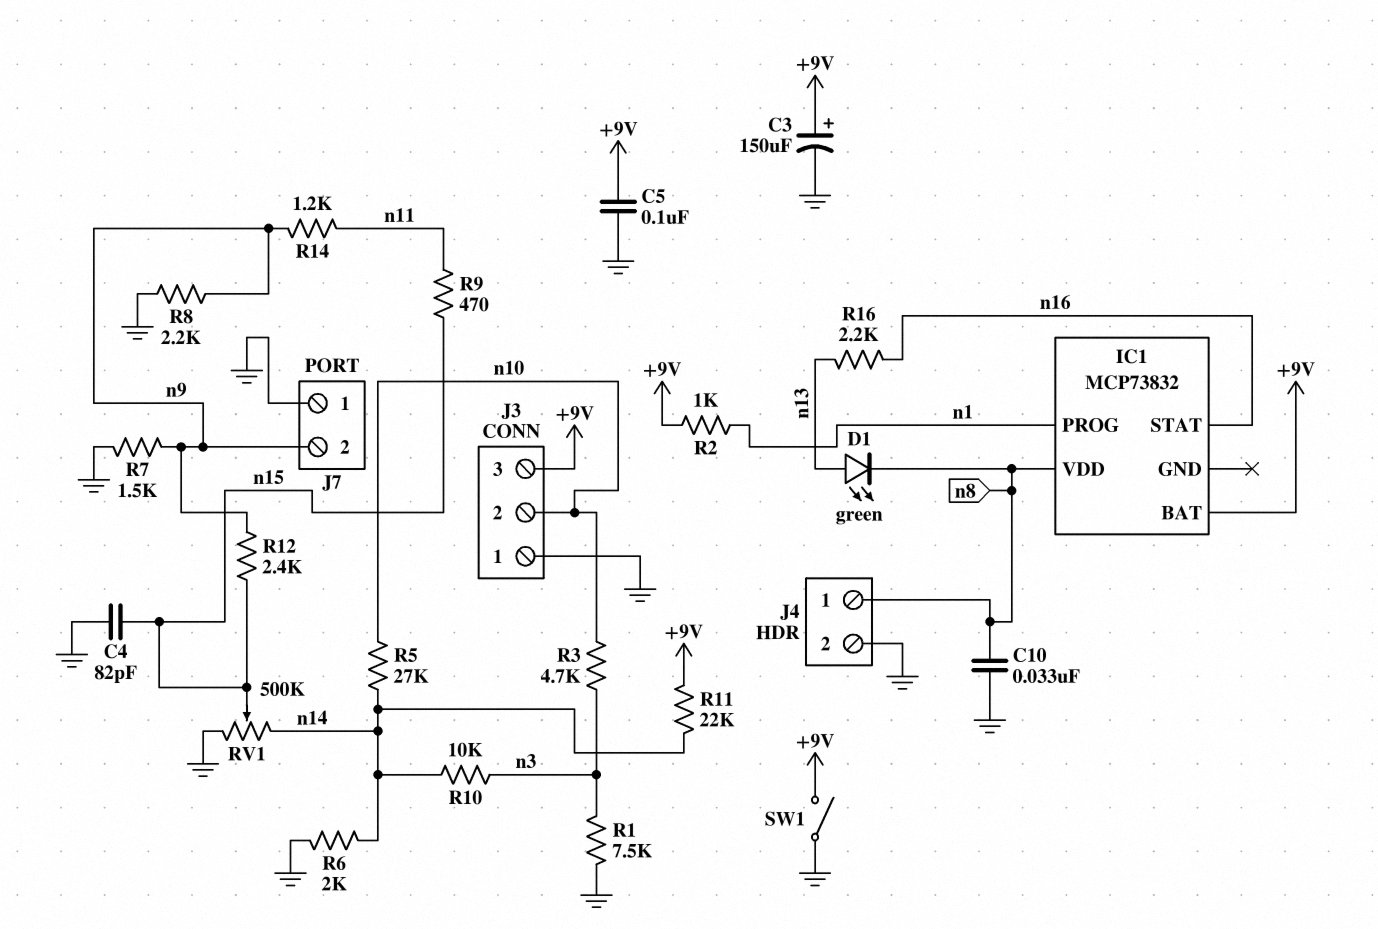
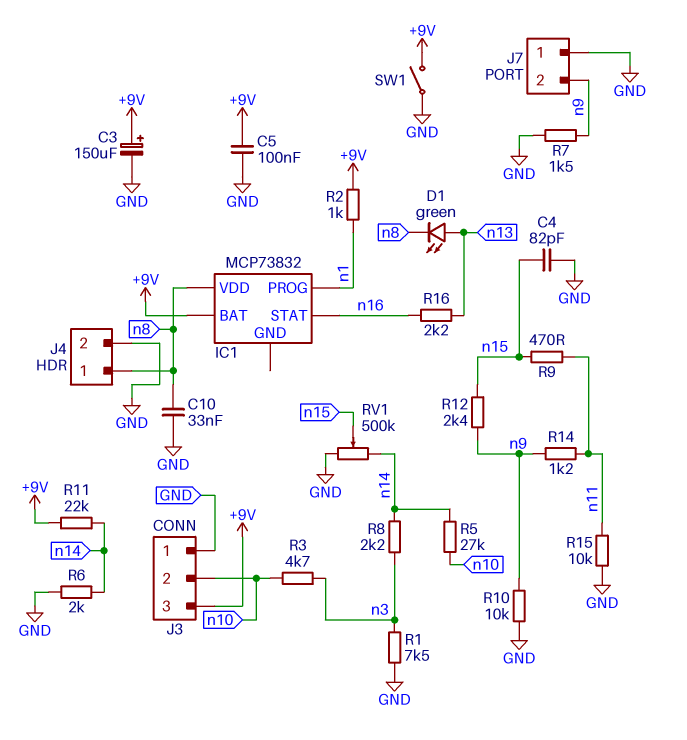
R8: 2.2k (GND, n9) -> 2.2k (n3, n14)
R10: 10k (n3, n14) -> 10k (GND, n9)
R15: none -> 10k (GND, n11)

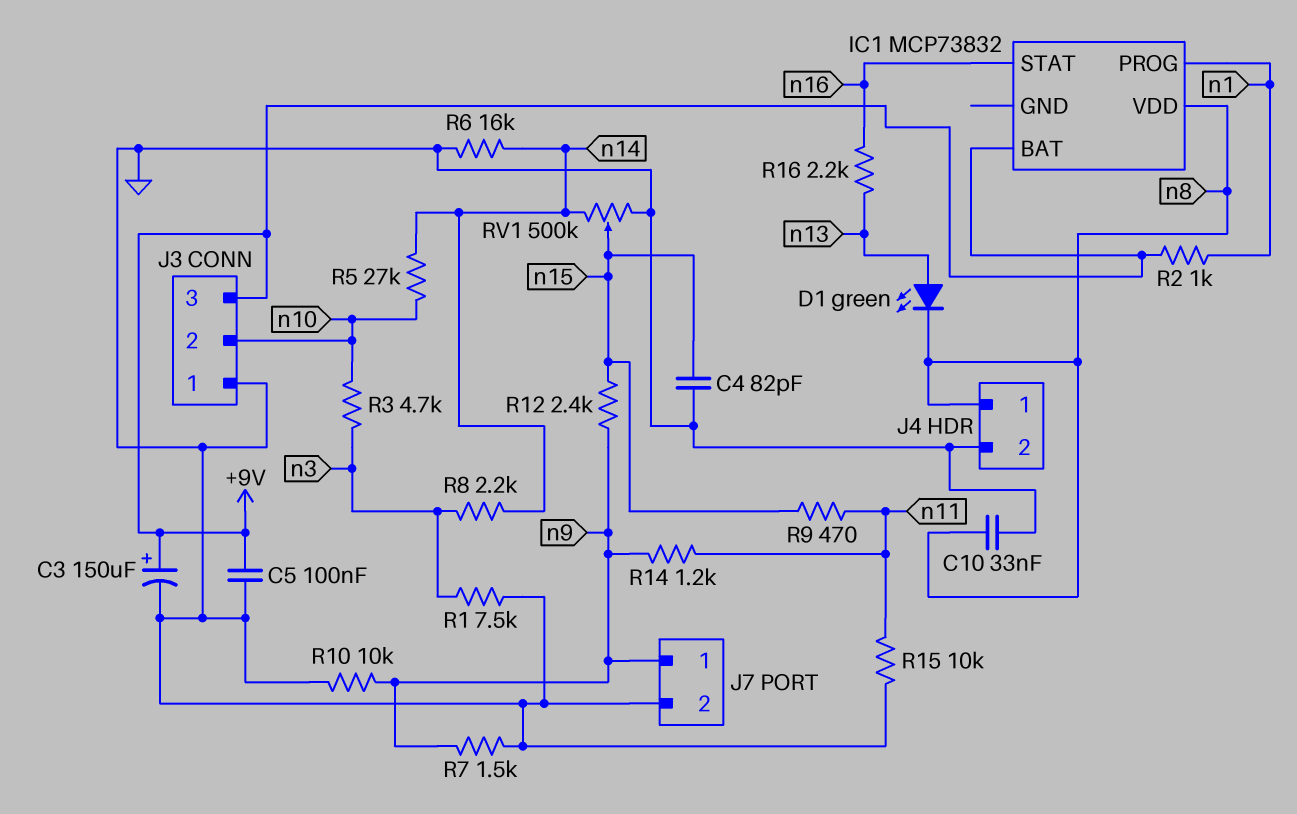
J7 pin 1: GND -> n9
J7 pin 2: n9 -> GND
R6: 2k (GND, n14) -> 16k (GND, n14)
R11: 22k (+9V, n14) -> none
SW1: switch (+9V, GND) -> none

